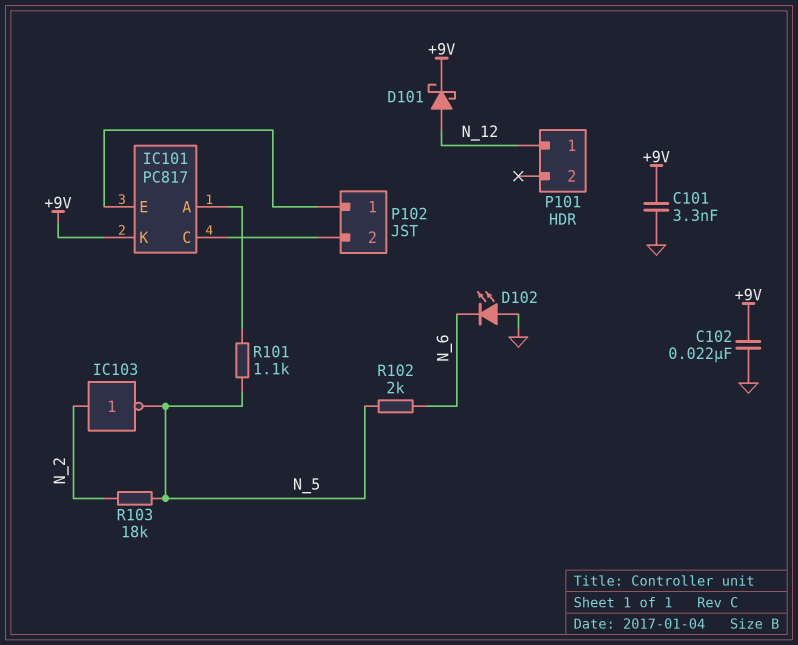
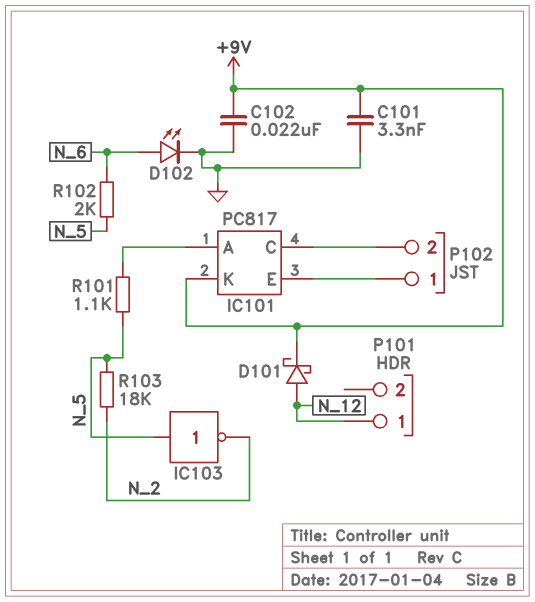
D102: LED (A GND, K N_6) -> LED (A N_6, K GND)
IC103: NOT (in N_2, out N_5) -> NOT (in N_5, out N_2)

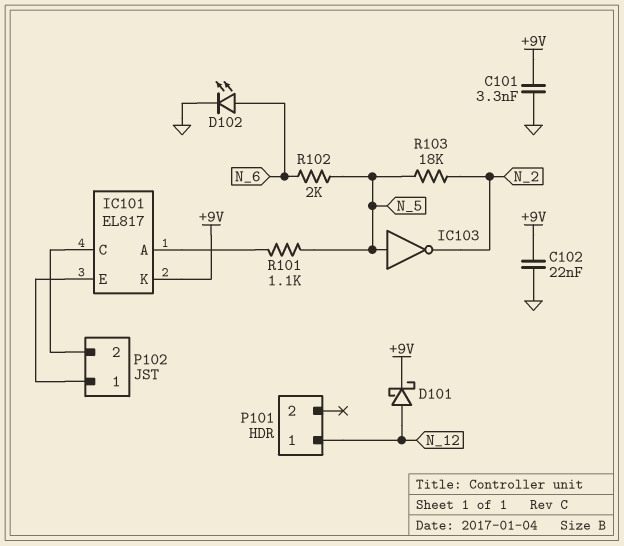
IC101: PC817 -> EL817

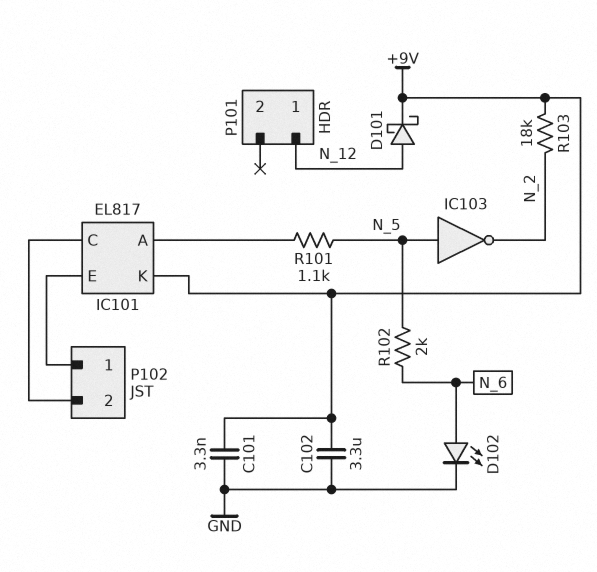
C102: 22nF (+9V, GND) -> 3.3uF (+9V, GND)
R103: 18k (N_2, N_5) -> 18k (+9V, N_2)

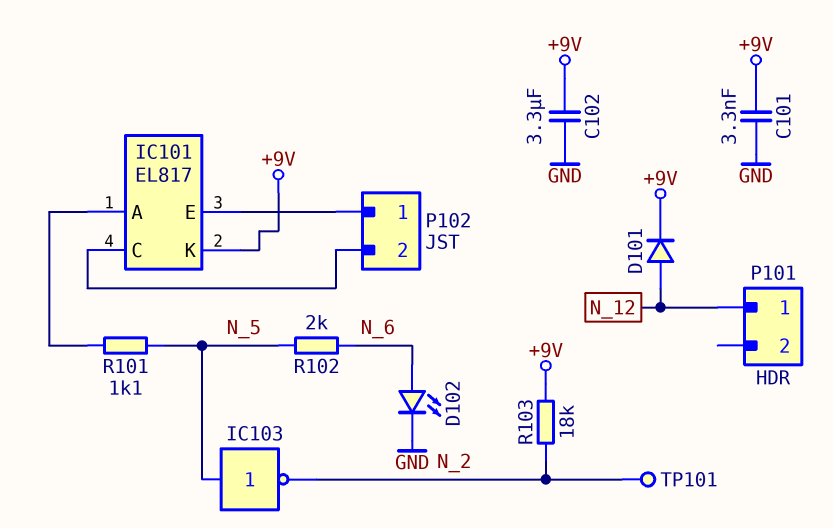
D101: schottky (A N_12, K +9V) -> diode (A N_12, K +9V)
TP101: none -> test point (N_2)

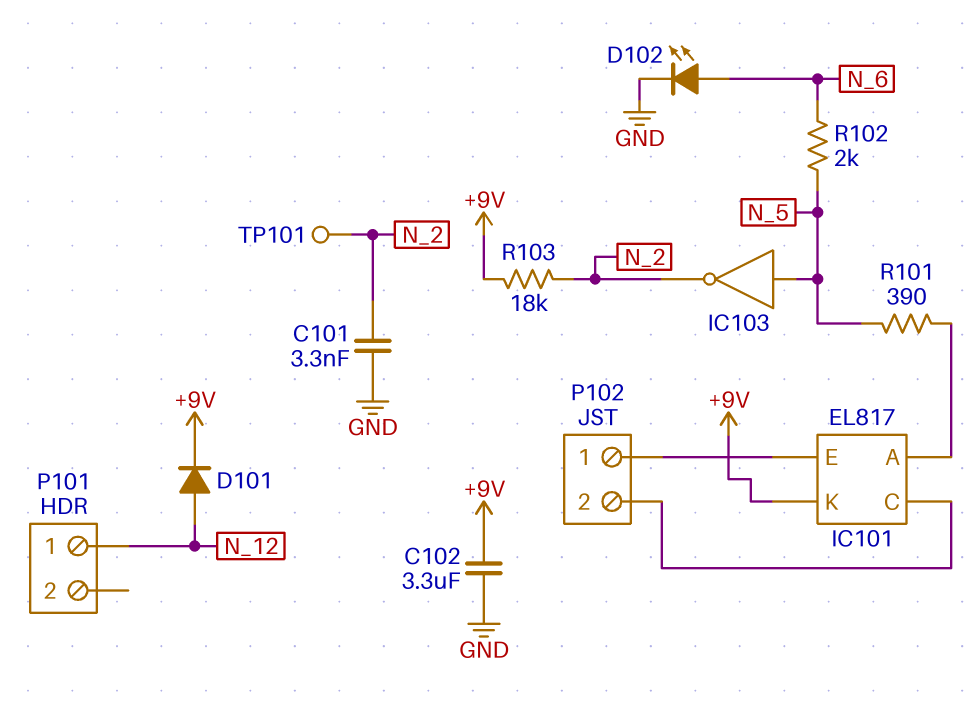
C101: 3.3nF (+9V, GND) -> 3.3nF (GND, N_2)
R101: 1.1k (IC101/A, N_5) -> 390 (IC101/A, N_5)

